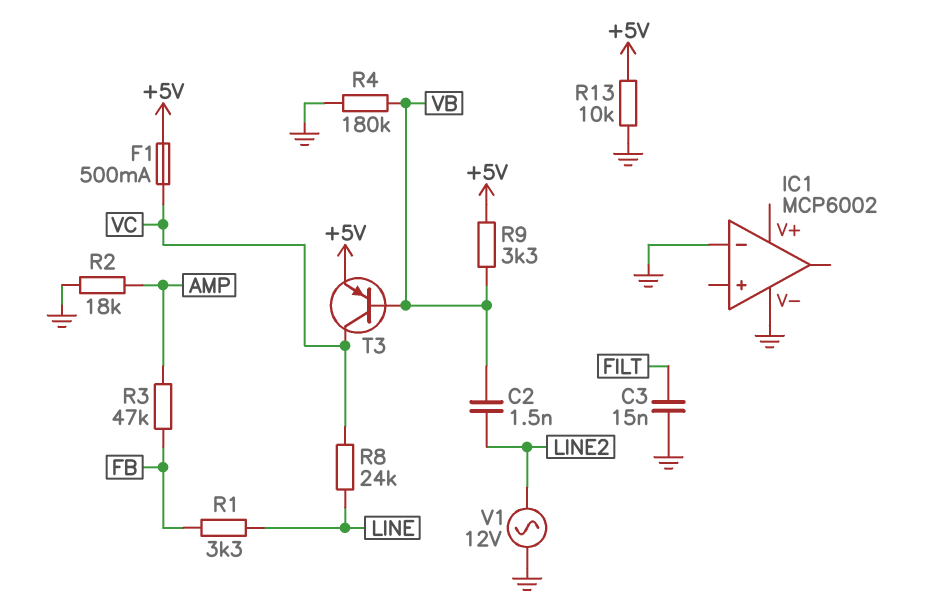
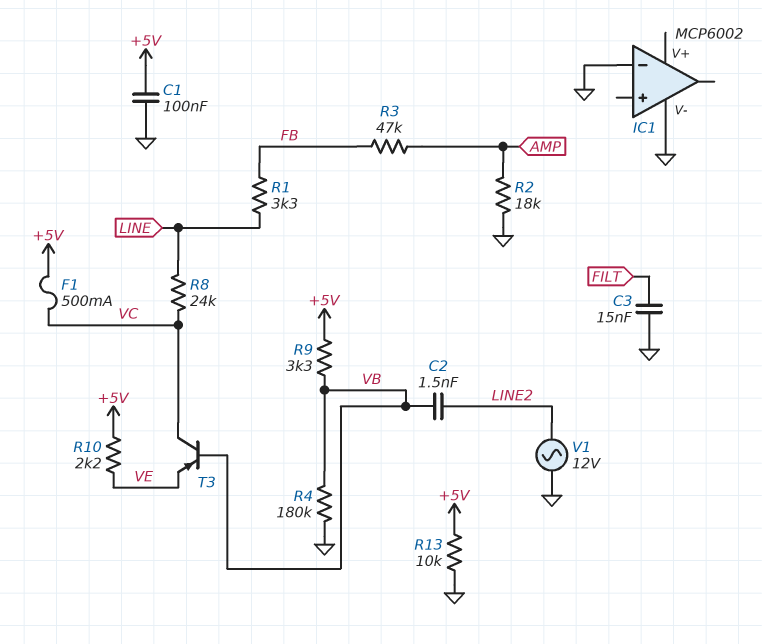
C1: none -> 100nF (+5V, GND)
R10: none -> 2.2k (+5V, VE)
T3: PNP (B VB, C VC, E +5V) -> PNP (B VB, C VC, E VE)

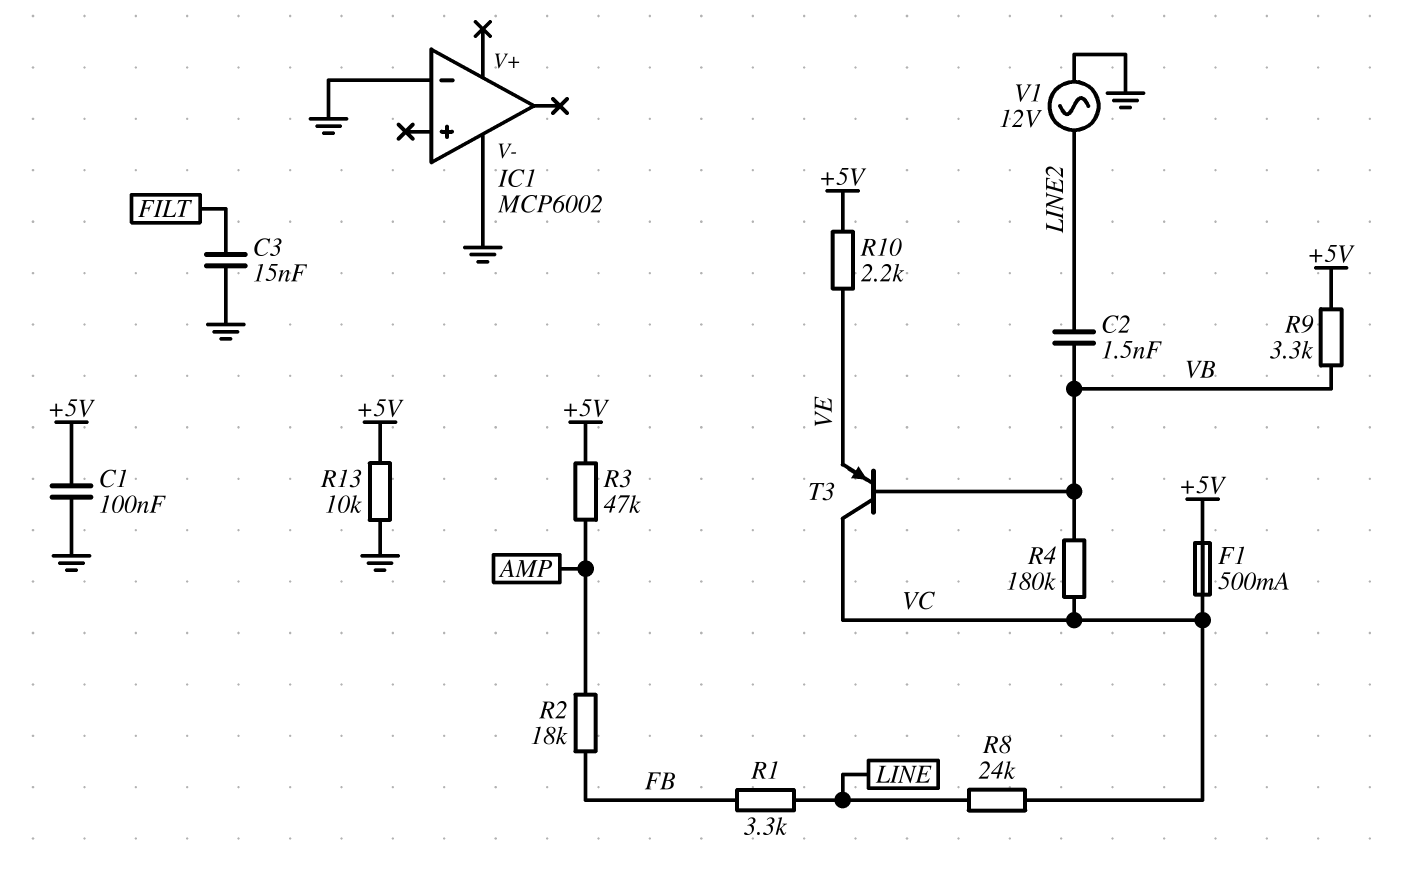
R2: 18k (AMP, GND) -> 18k (AMP, FB)
R3: 47k (AMP, FB) -> 47k (+5V, AMP)
R4: 180k (GND, VB) -> 180k (VB, VC)

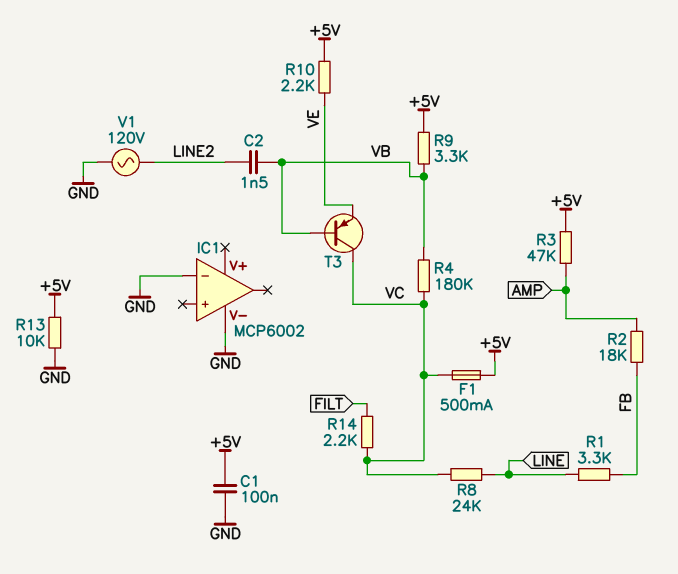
C3: 15nF (FILT, GND) -> none
R14: none -> 2.2k (FILT, VC)
V1: AC 12V (GND, LINE2) -> AC 120V (GND, LINE2)

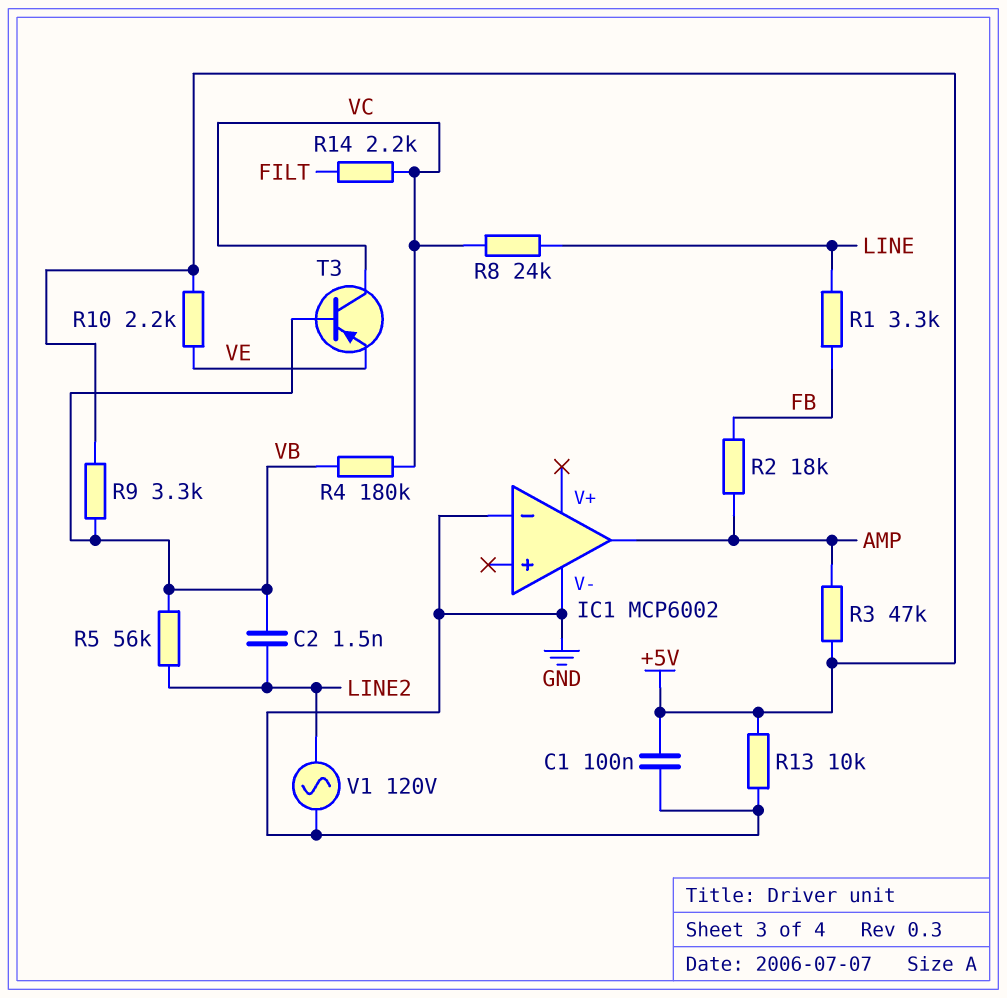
F1: 500mA (+5V, VC) -> none
IC1 pin out: none -> AMP
R5: none -> 56k (LINE2, VB)

